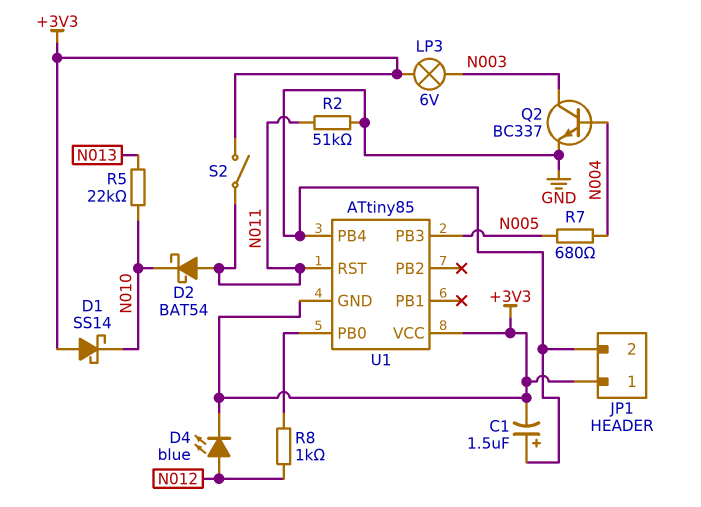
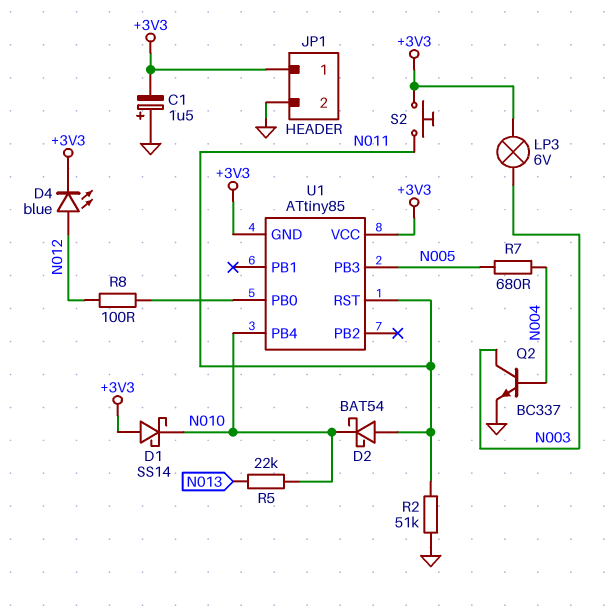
R8: 1k (N012, U1/PB0) -> 100 (N012, U1/PB0)
S2: switch (+3V3, N011) -> button (+3V3, N011)
U1 pin PB4: GND -> N010

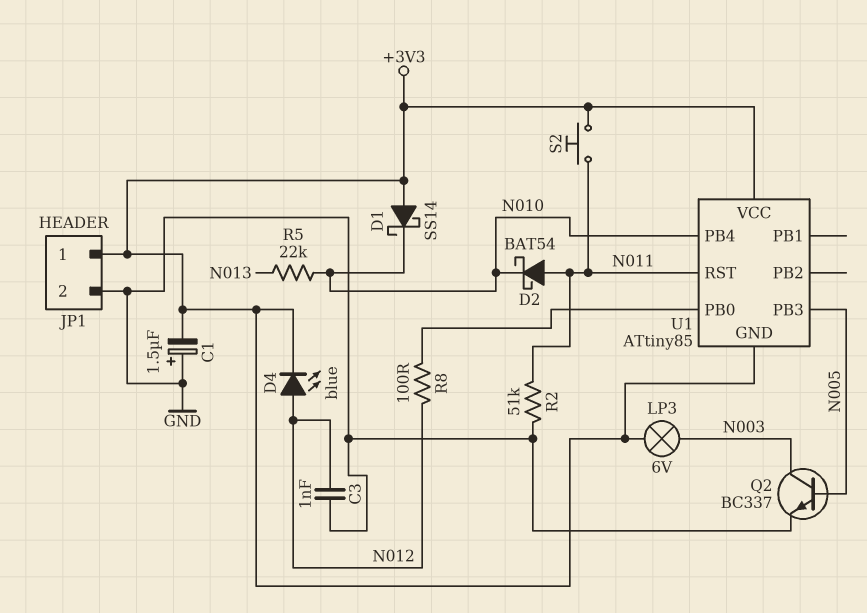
C3: none -> 1nF (GND, N012)
Q2: NPN BC337 (B N004, C N003, E GND) -> NPN BC337 (B N005, C N003, E GND)
R7: 680 (N004, N005) -> none

